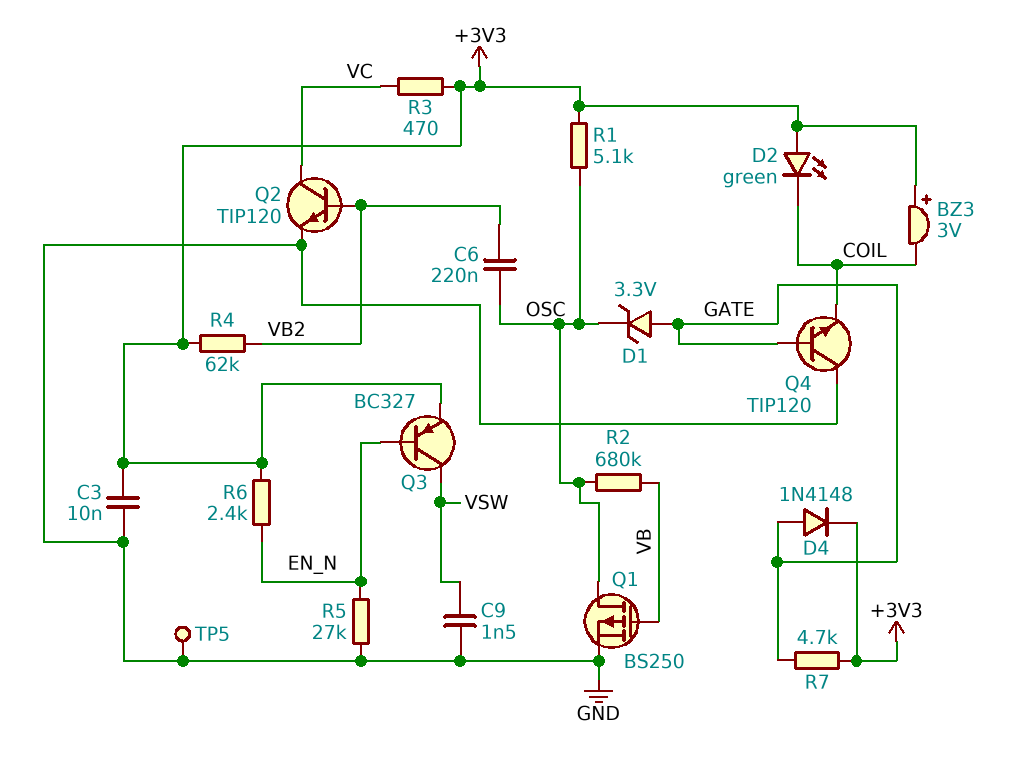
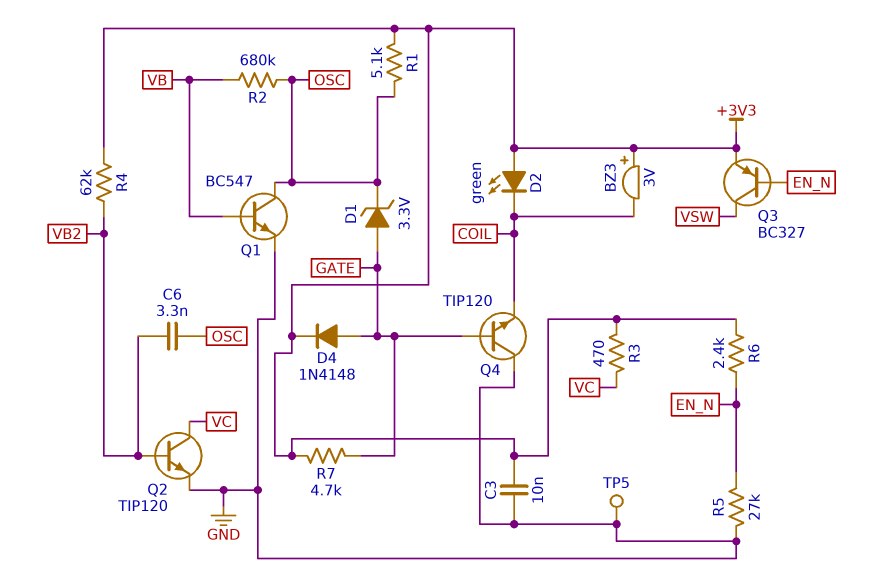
C6: 220nF (OSC, VB2) -> 3.3nF (OSC, VB2)
C9: 1.5nF (GND, VSW) -> none
Q1: PMOS BS250 (G VB, D OSC, S GND) -> NPN BC547 (B VB, C OSC, E GND)

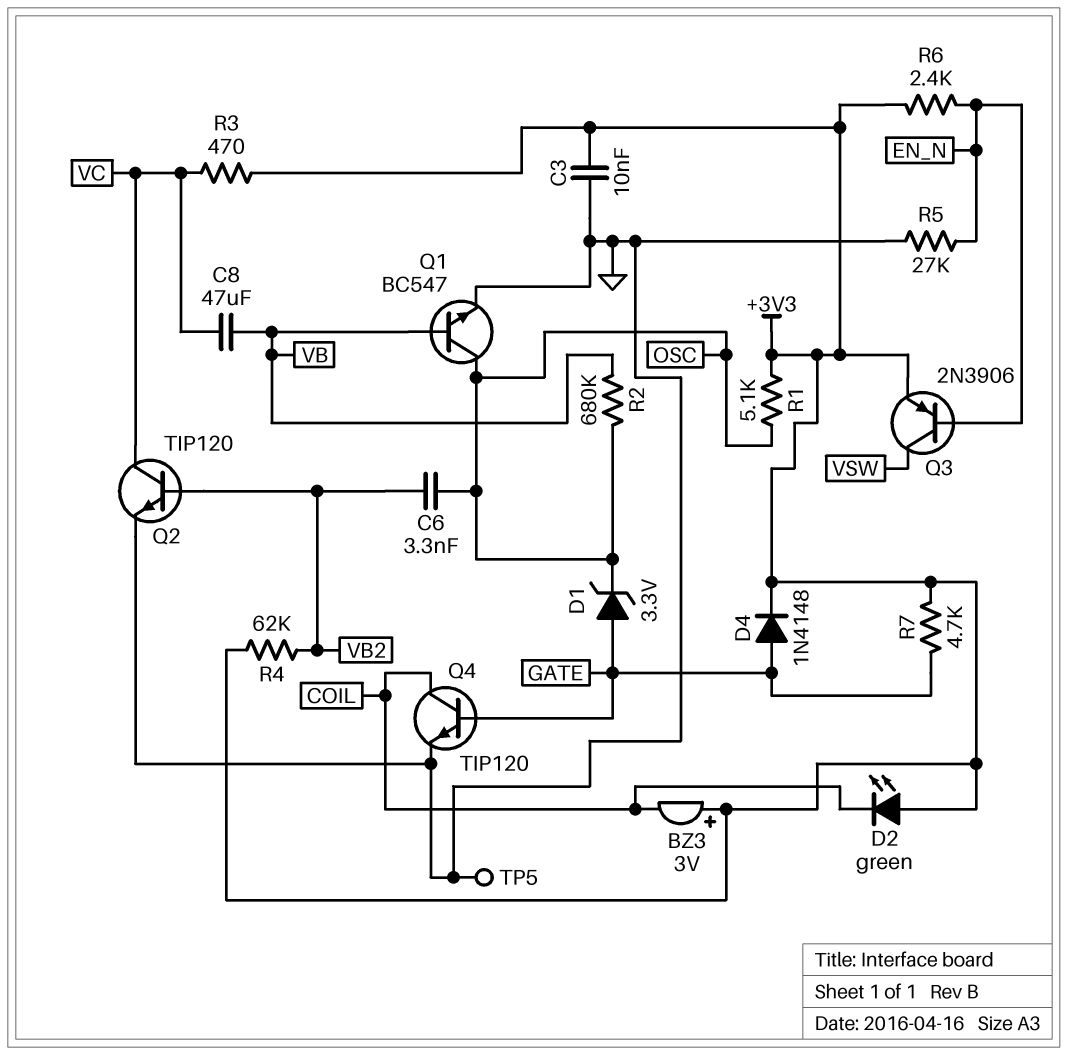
C8: none -> 47uF (VB, VC)
Q3: PNP BC327 (B EN_N, C VSW, E +3V3) -> PNP 2N3906 (B EN_N, C VSW, E +3V3)
Q4: NPN TIP120 (B GATE, C GND, E COIL) -> NPN TIP120 (B GATE, C COIL, E GND)

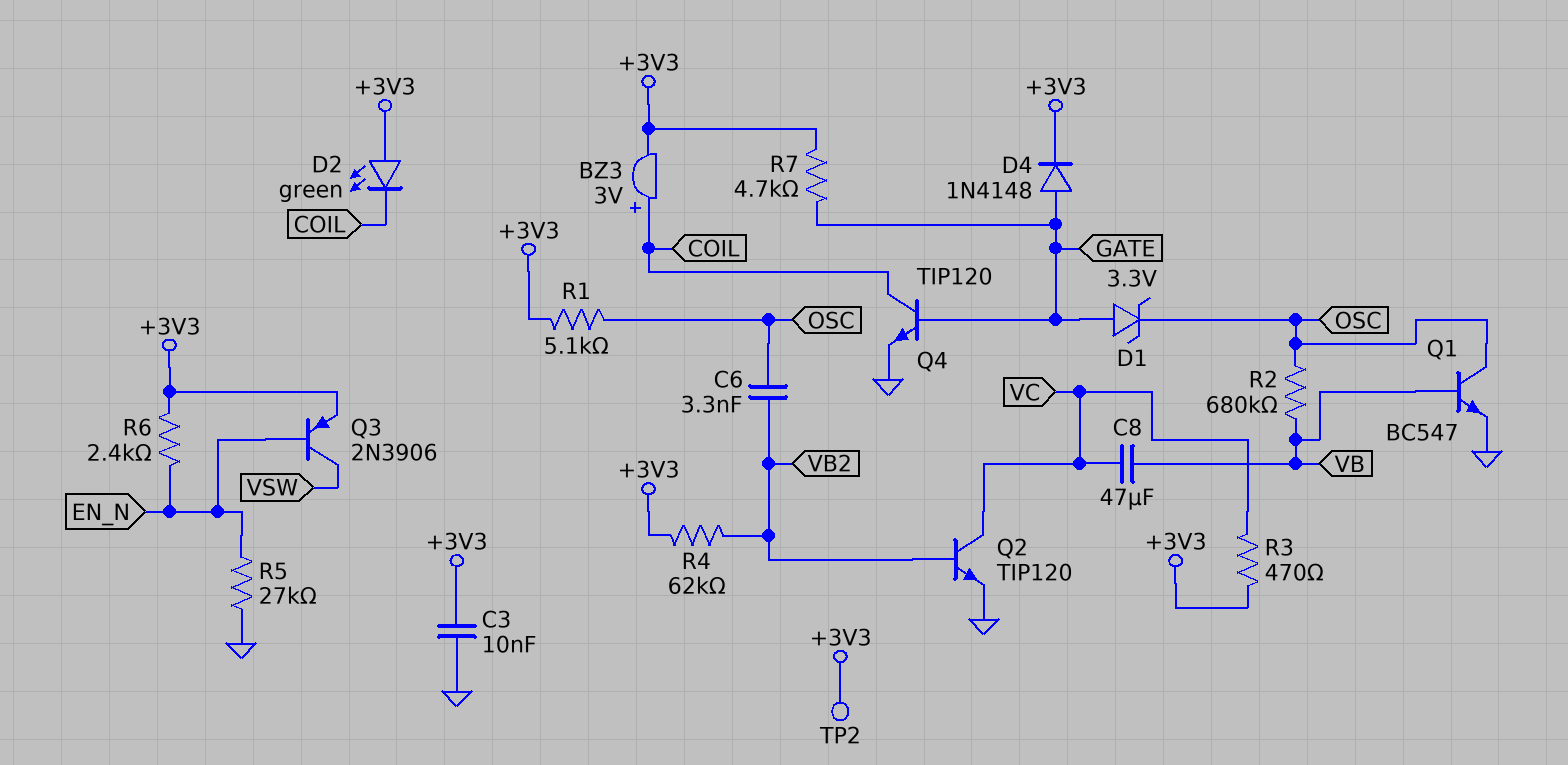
BZ3: buzzer 3V (plus +3V3, minus COIL) -> buzzer 3V (plus COIL, minus +3V3)
TP2: none -> test point (+3V3)
TP5: test point (GND) -> none

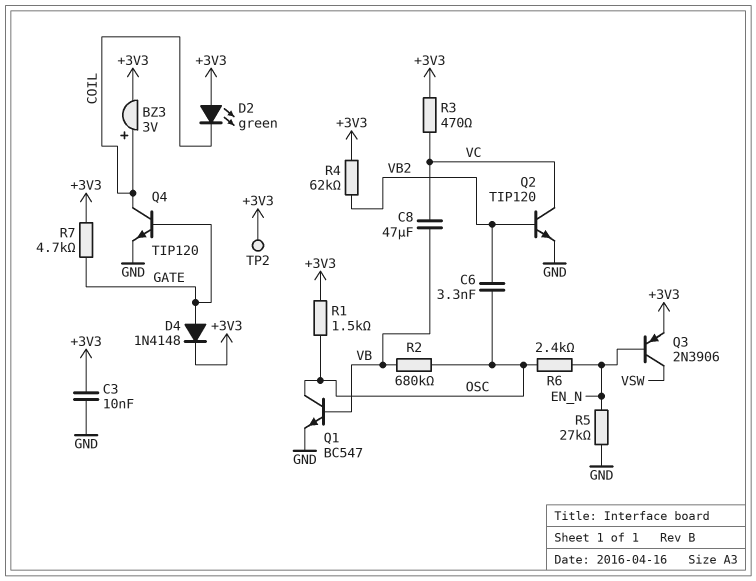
D1: zener 3.3V (A GATE, K OSC) -> none
R1: 5.1k (+3V3, OSC) -> 1.5k (+3V3, OSC)
R6: 2.4k (+3V3, EN_N) -> 2.4k (EN_N, OSC)

